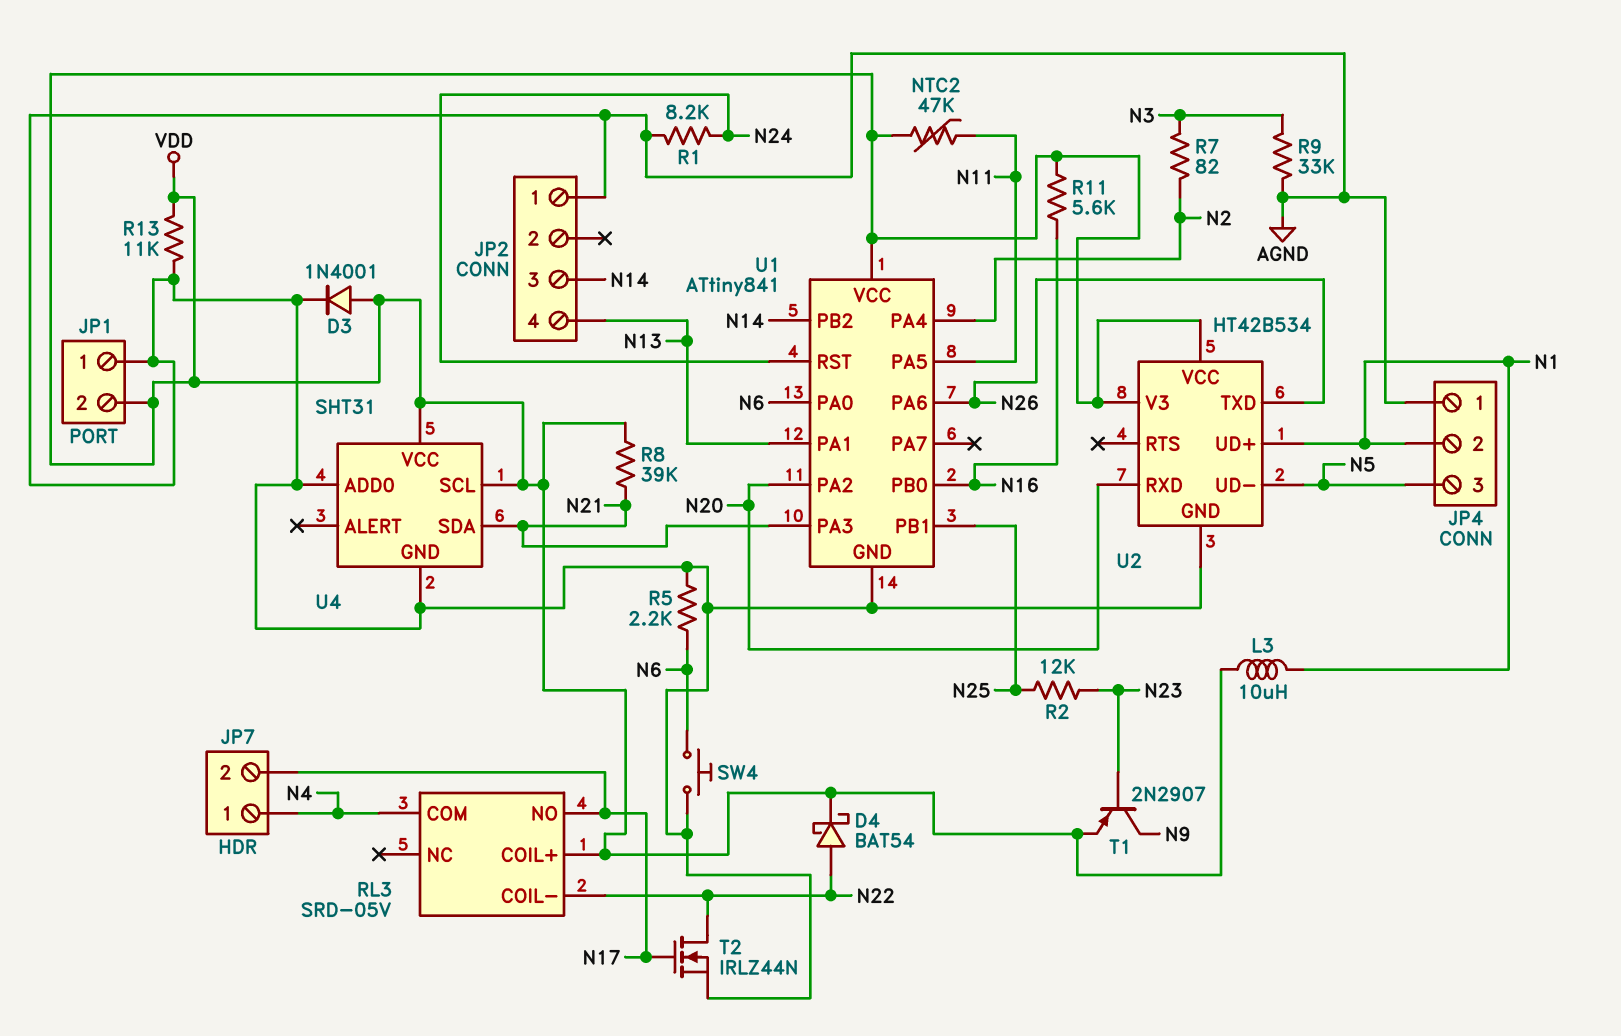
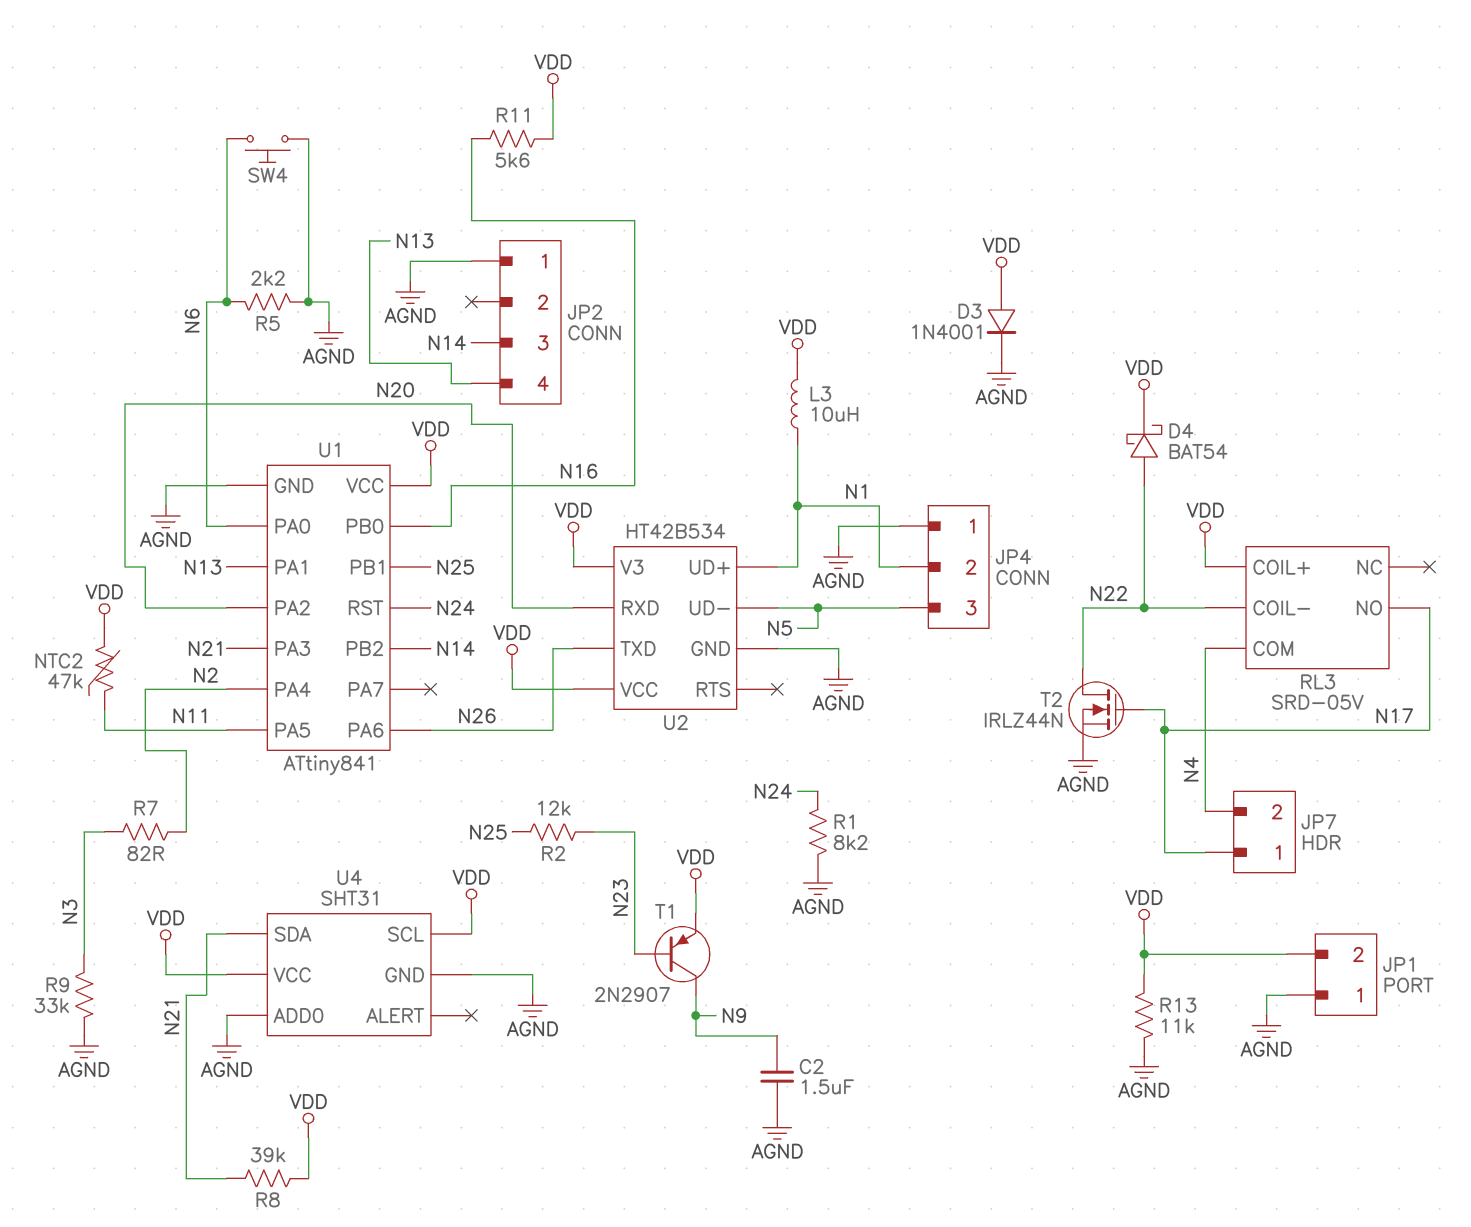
C2: none -> 1.5uF (AGND, N9)
JP7 pin 1: N4 -> N17
JP7 pin 2: N17 -> N4

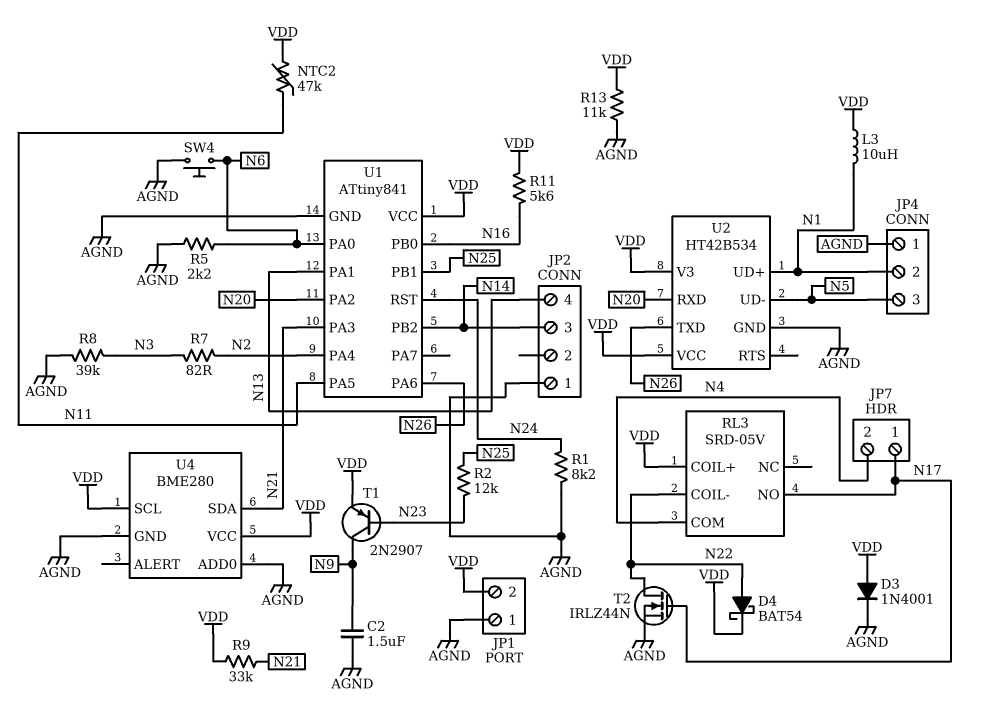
R8: 39k (N21, VDD) -> 39k (AGND, N3)
R9: 33k (AGND, N3) -> 33k (N21, VDD)
U4: SHT31 -> BME280

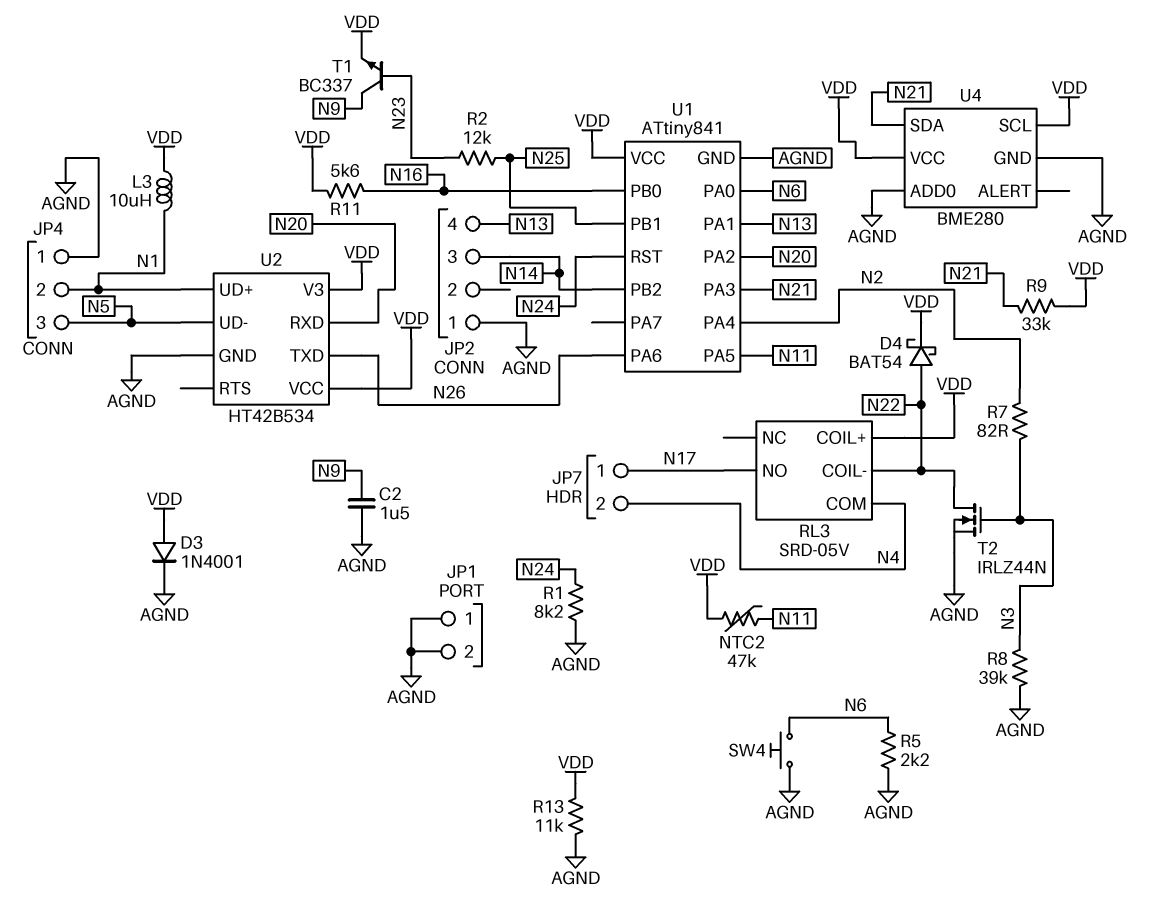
JP1 pin 2: VDD -> AGND
T1: PNP 2N2907 (B N23, C N9, E VDD) -> NPN BC337 (B N23, C N9, E VDD)
T2: NMOS IRLZ44N (G N17, D N22, S AGND) -> NMOS IRLZ44N (G N3, D N22, S AGND)

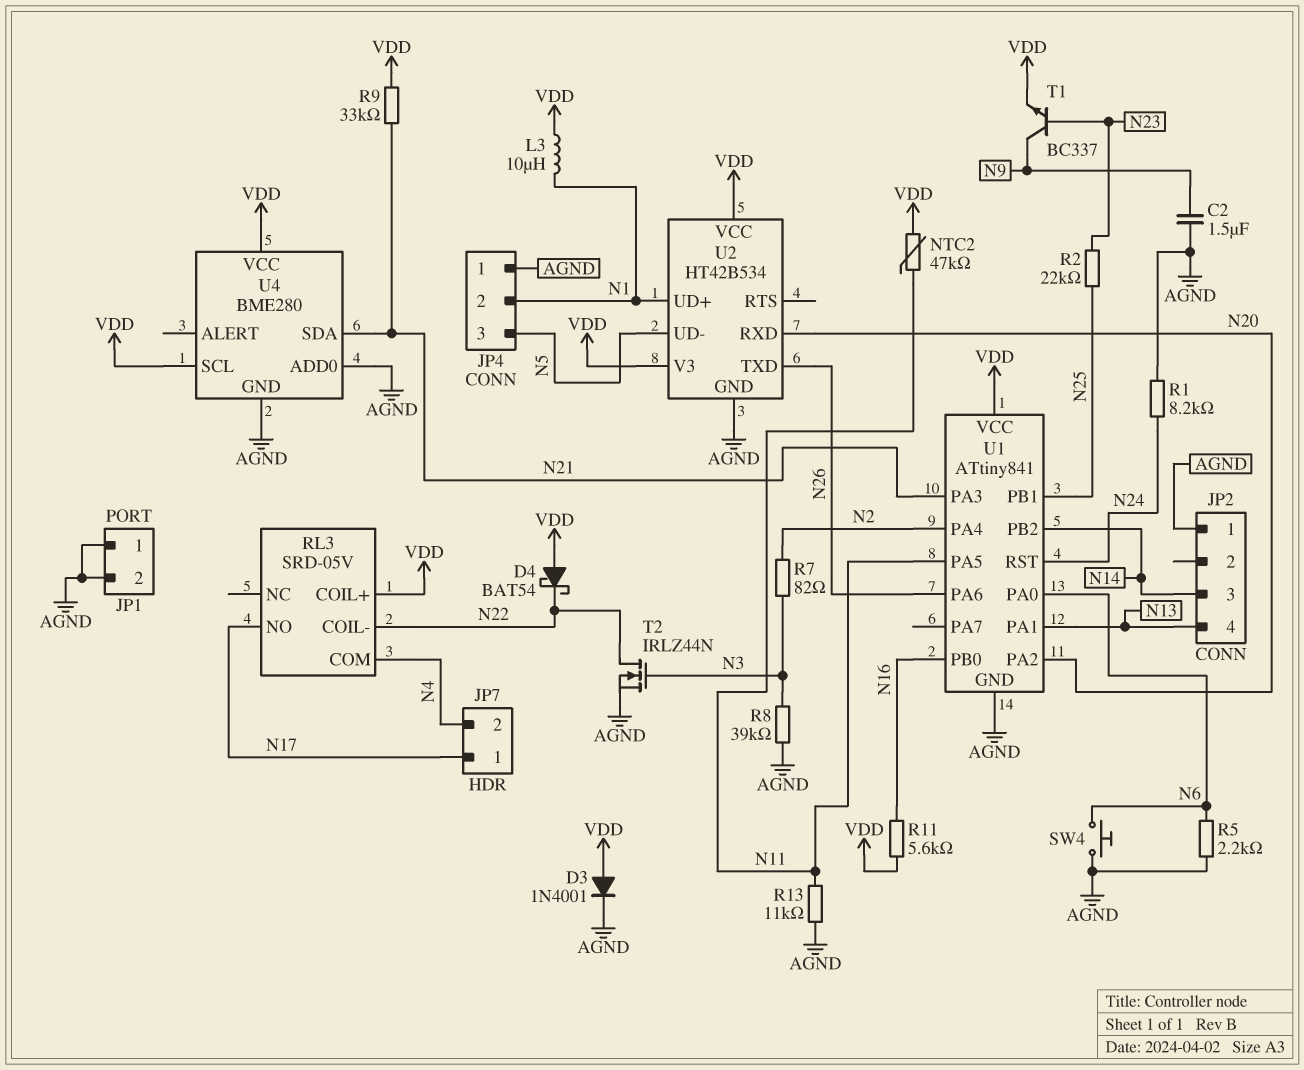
D4: schottky BAT54 (A N22, K VDD) -> schottky BAT54 (A VDD, K N22)
R2: 12k (N23, N25) -> 22k (N23, N25)
R13: 11k (AGND, VDD) -> 11k (AGND, N11)

